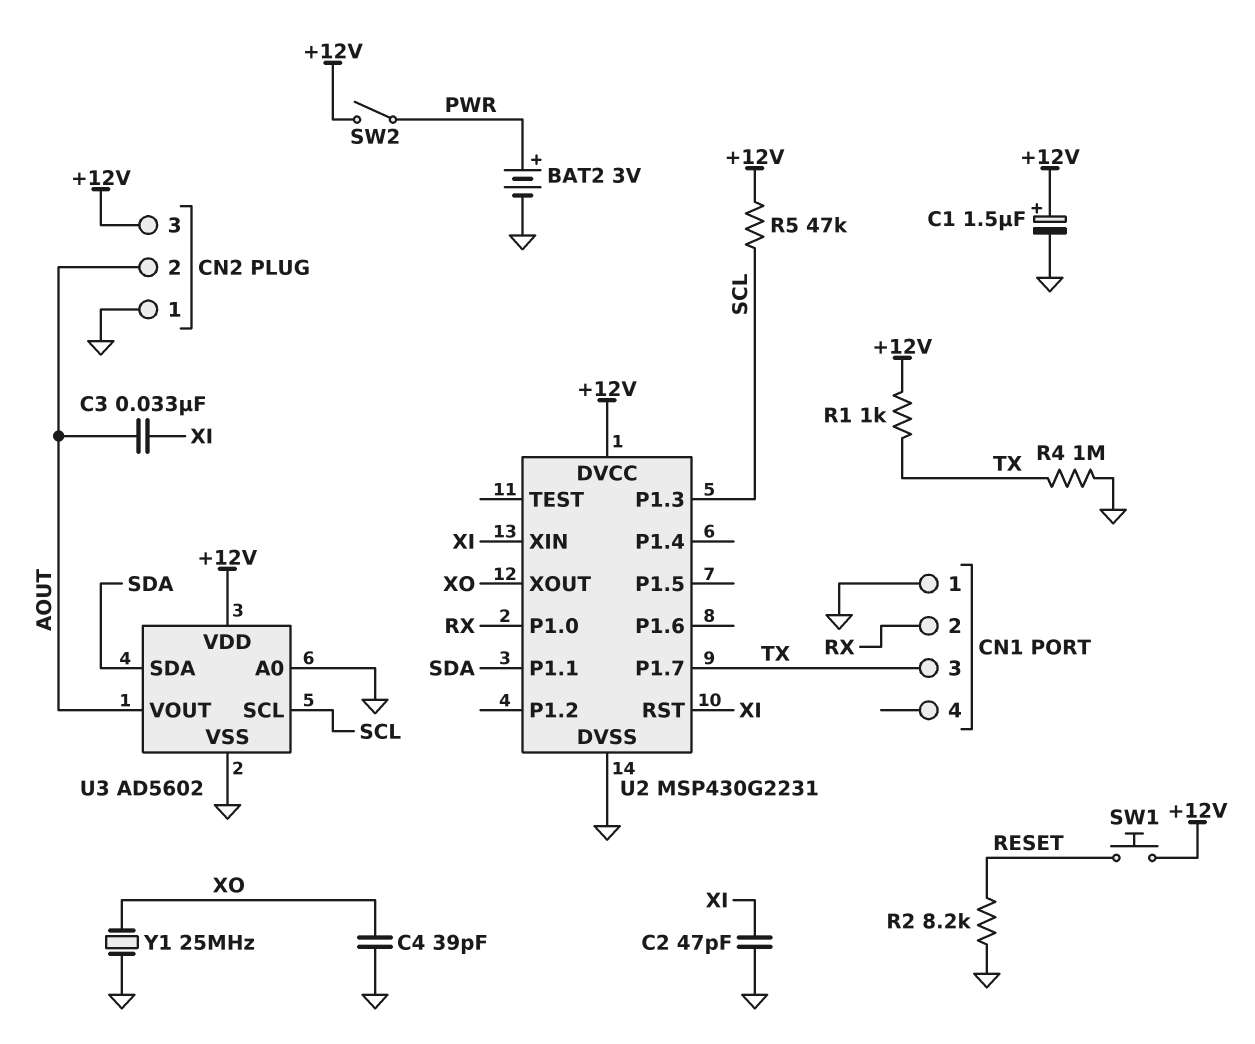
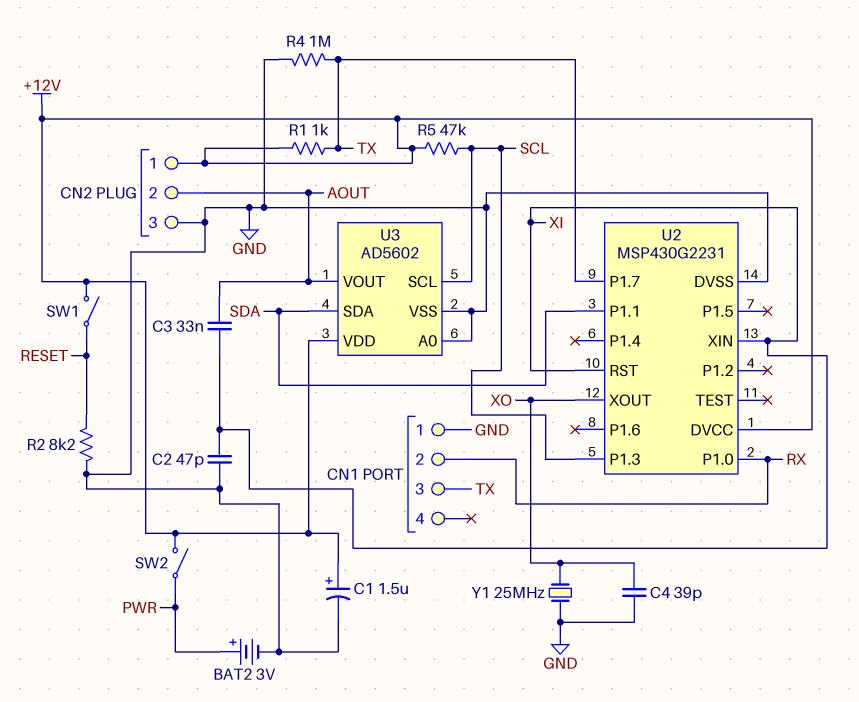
CN2 pin 1: GND -> +12V
CN2 pin 3: +12V -> GND
SW1: button (+12V, RESET) -> switch (+12V, RESET)

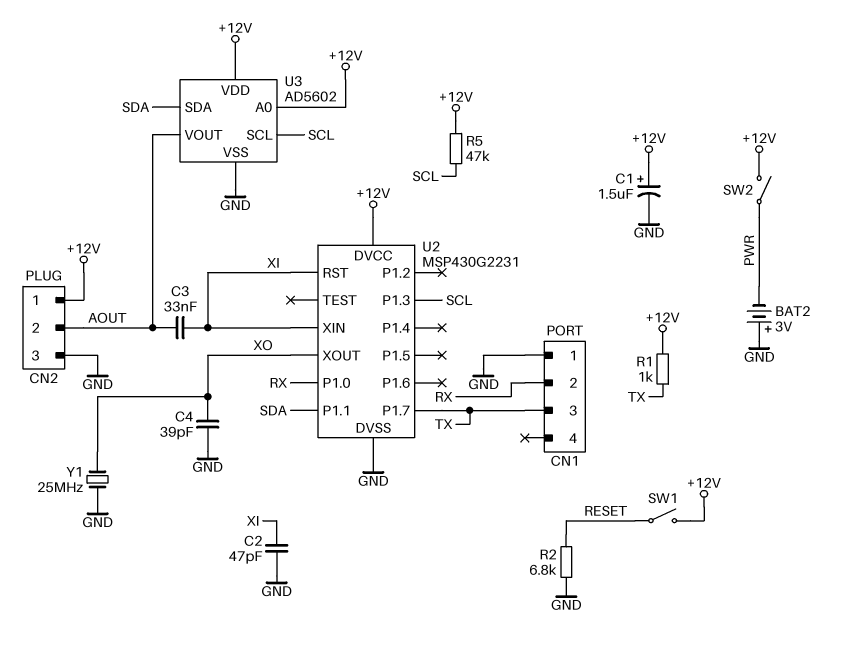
BAT2: 3V (plus PWR, minus GND) -> 3V (plus GND, minus PWR)
R2: 8.2k (GND, RESET) -> 6.8k (GND, RESET)
R4: 1M (GND, TX) -> none
U3 pin A0: GND -> +12V

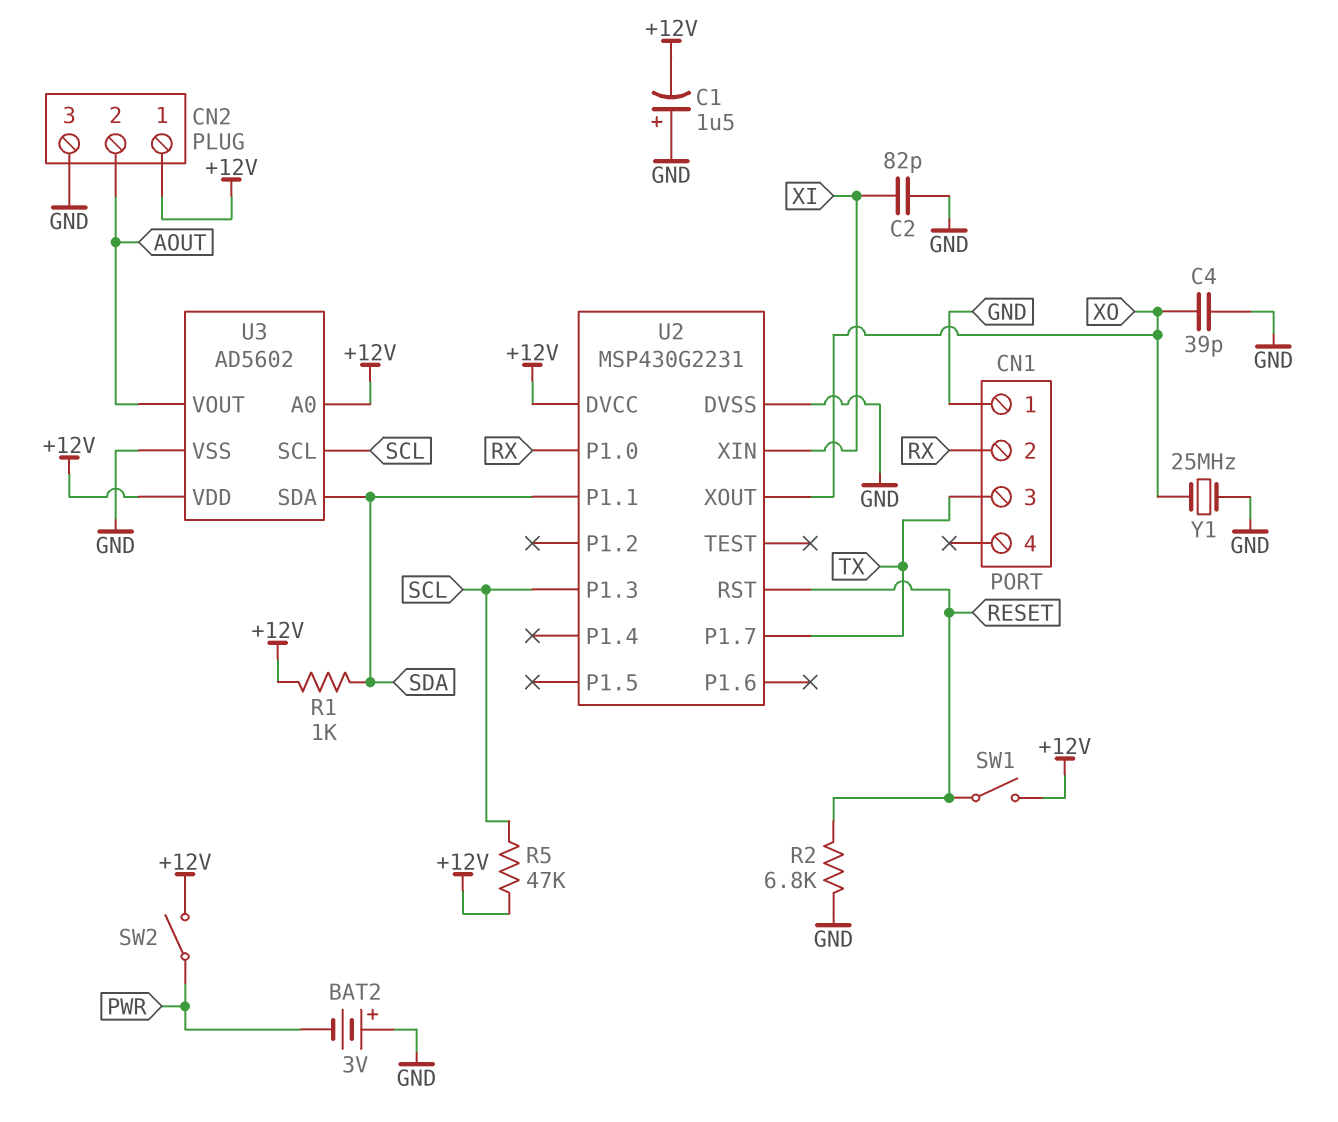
C1: 1.5uF (plus +12V, minus GND) -> 1.5uF (plus GND, minus +12V)
C2: 47pF (GND, XI) -> 82pF (GND, XI)
C3: 33nF (AOUT, XI) -> none
R1: 1k (+12V, TX) -> 1k (+12V, SDA)
U2 pin RST: XI -> RESET

